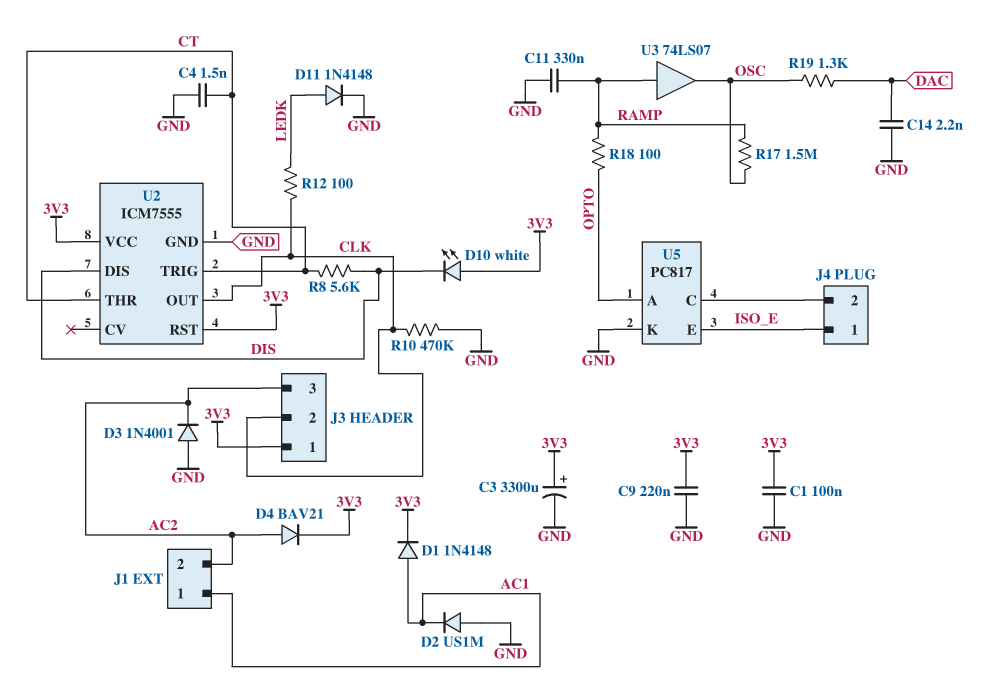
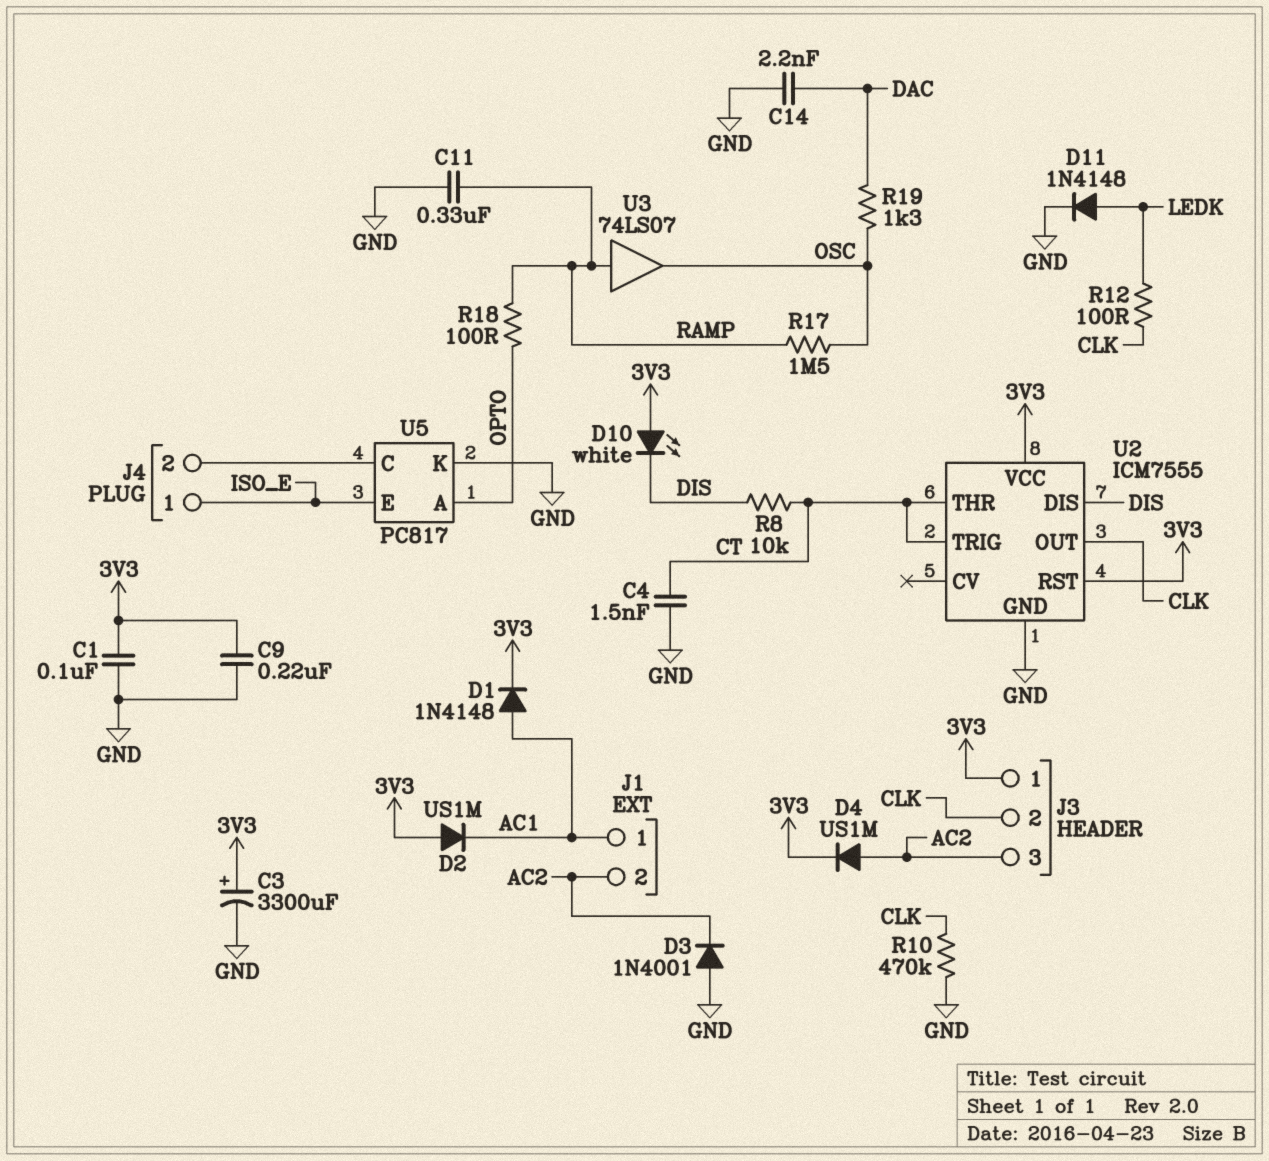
D2: diode US1M (A GND, K AC1) -> diode US1M (A 3V3, K AC1)
D4: diode BAV21 (A AC2, K 3V3) -> diode US1M (A AC2, K 3V3)
R8: 5.6k (CT, DIS) -> 10k (CT, DIS)

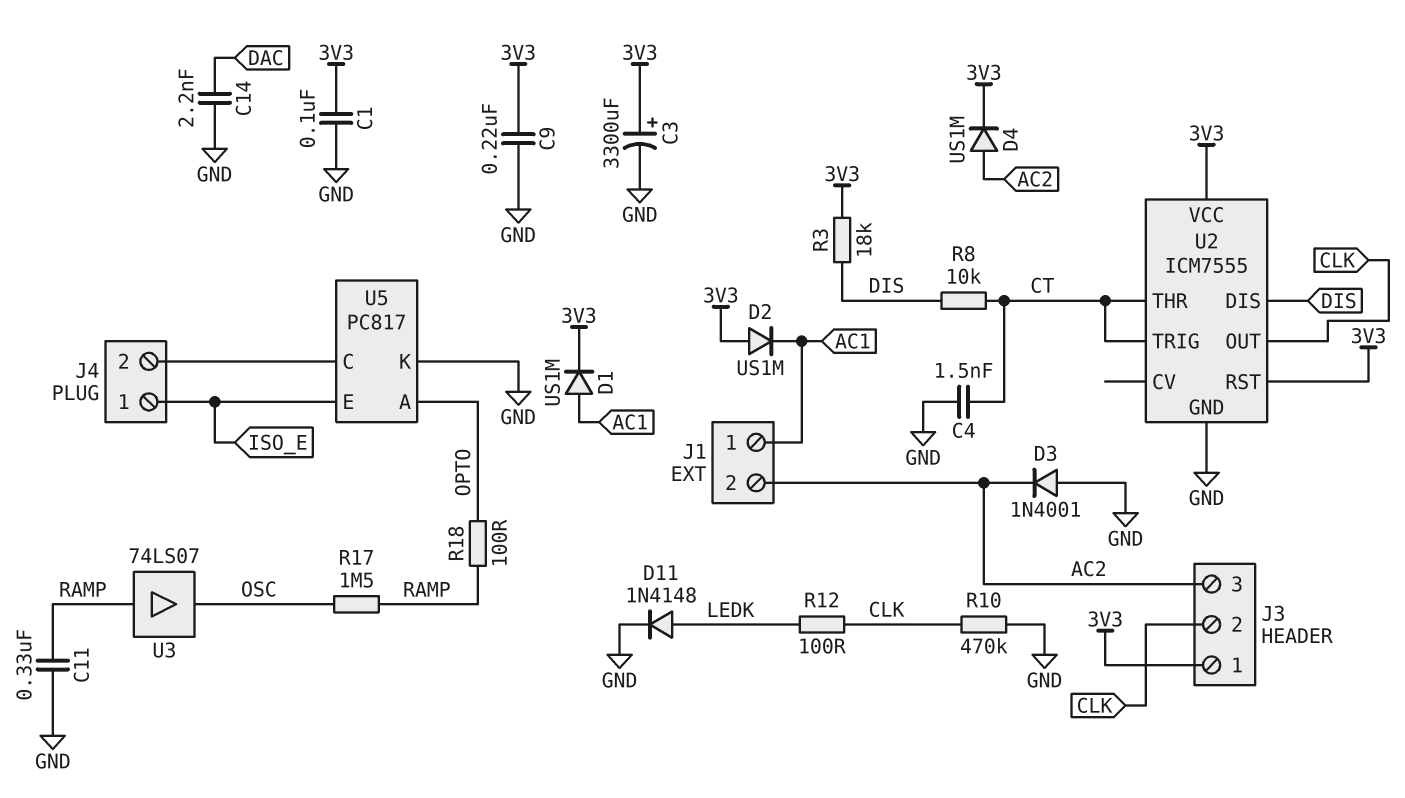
D1: diode 1N4148 (A AC1, K 3V3) -> diode US1M (A AC1, K 3V3)
D10: LED white (A 3V3, K DIS) -> none
R3: none -> 18k (3V3, DIS)
R19: 1.3k (DAC, OSC) -> none

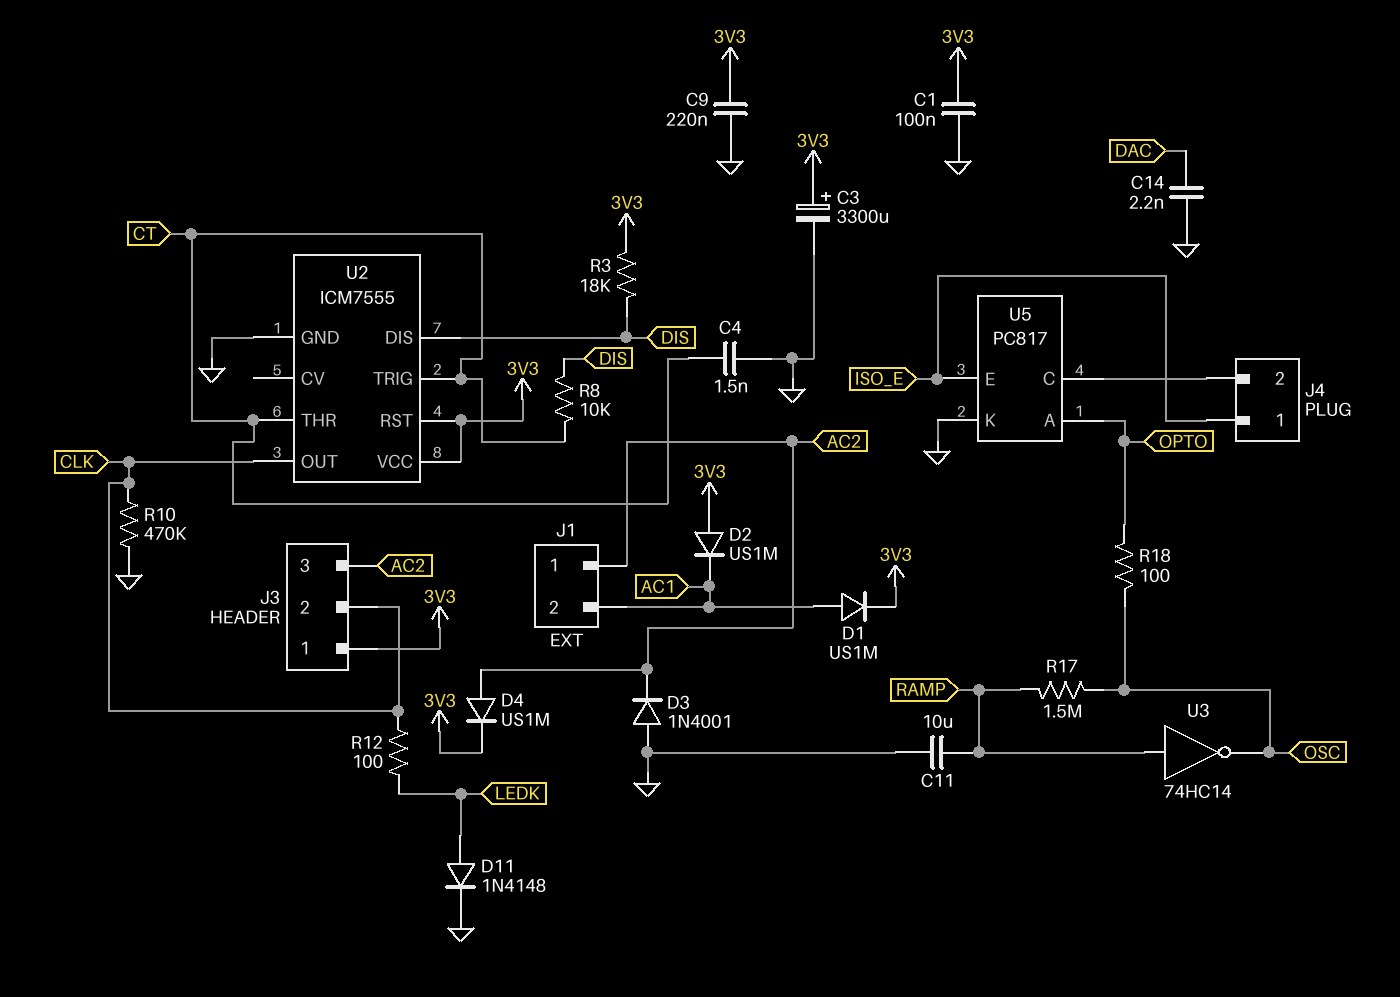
C11: 330nF (GND, RAMP) -> 10uF (GND, RAMP)
J1 pin 1: AC1 -> AC2
J1 pin 2: AC2 -> AC1
R18: 100 (OPTO, RAMP) -> 100 (OPTO, OSC)
U3: buffer 74LS07 (in RAMP, out OSC) -> NOT 74HC14 (in RAMP, out OSC)

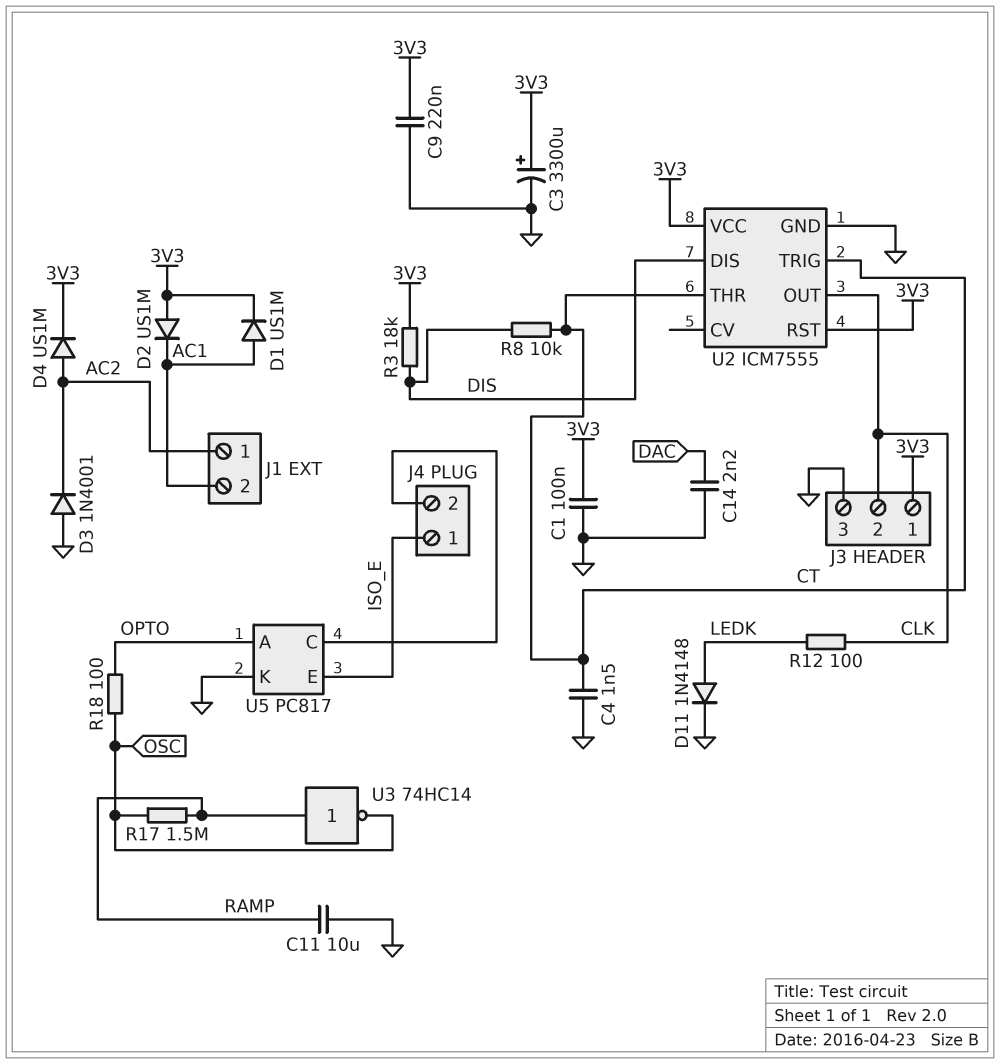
J3 pin 3: AC2 -> GND
R10: 470k (CLK, GND) -> none

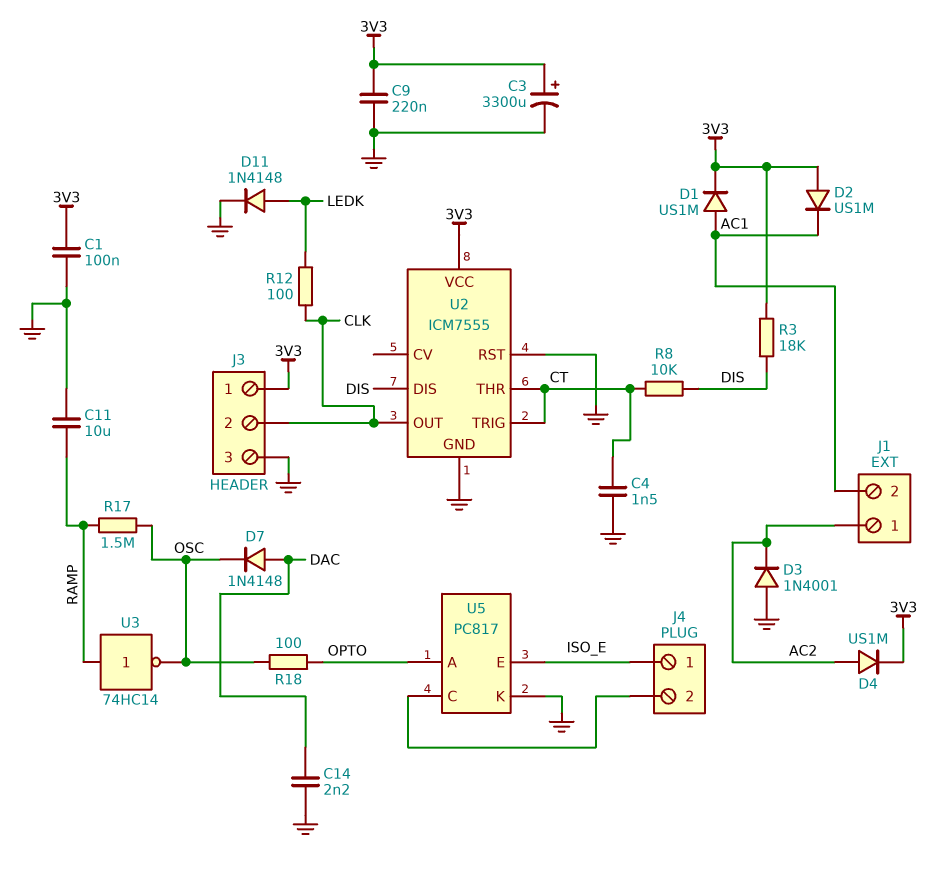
D7: none -> diode 1N4148 (A DAC, K OSC)
U2 pin RST: 3V3 -> GND

